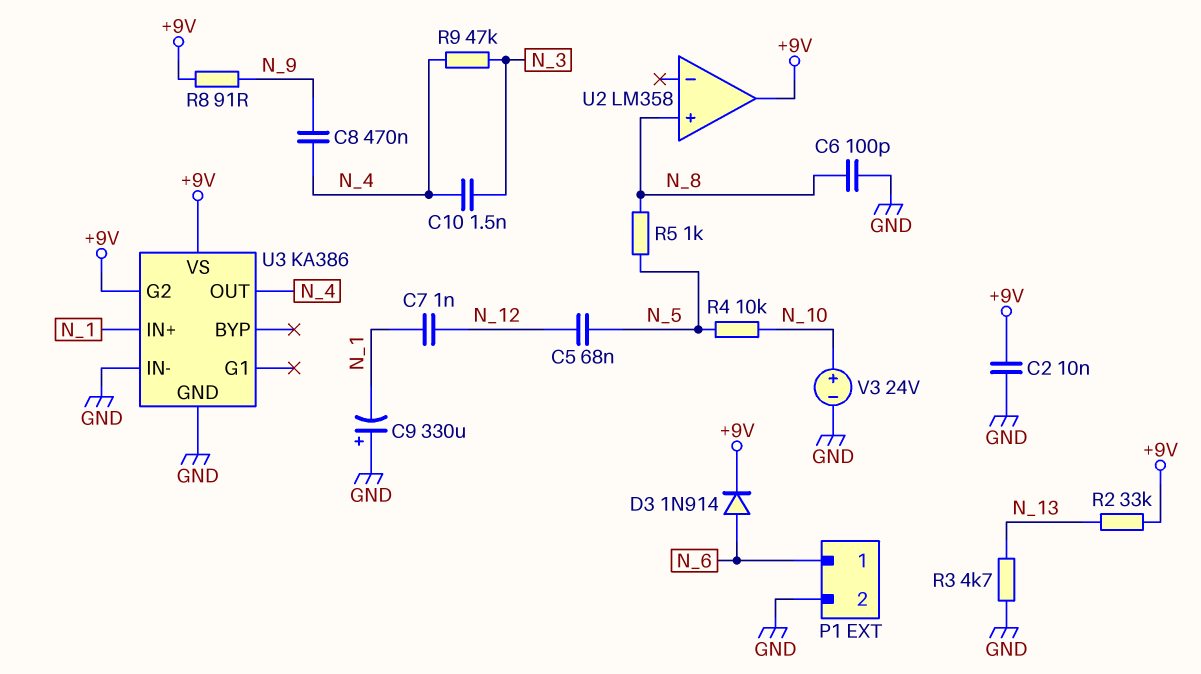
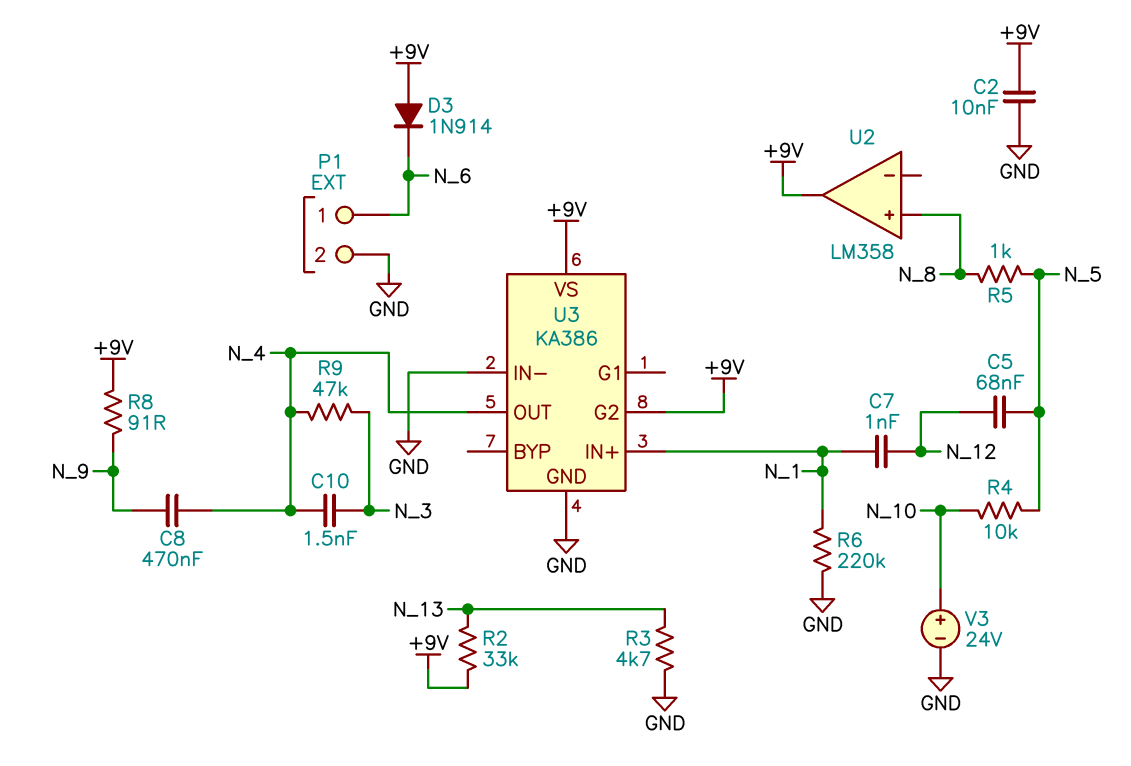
C6: 100pF (GND, N_8) -> none
C9: 330uF (plus GND, minus N_1) -> none
D3: diode 1N914 (A N_6, K +9V) -> diode 1N914 (A +9V, K N_6)
R6: none -> 220k (GND, N_1)

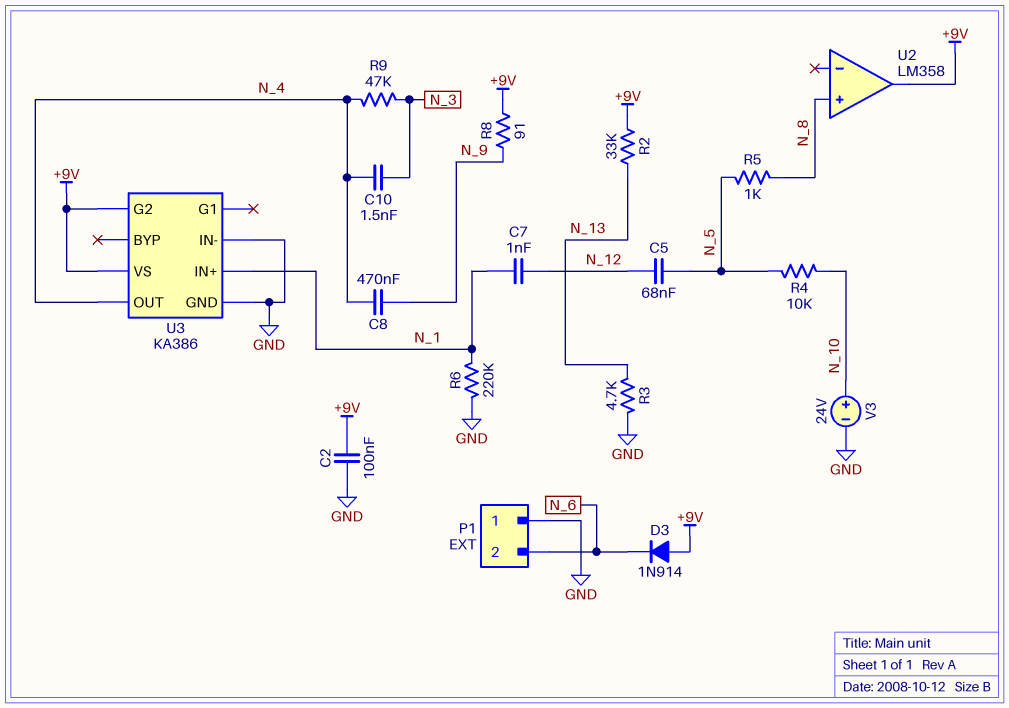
C2: 10nF (+9V, GND) -> 100nF (+9V, GND)
P1 pin 1: N_6 -> GND
P1 pin 2: GND -> N_6

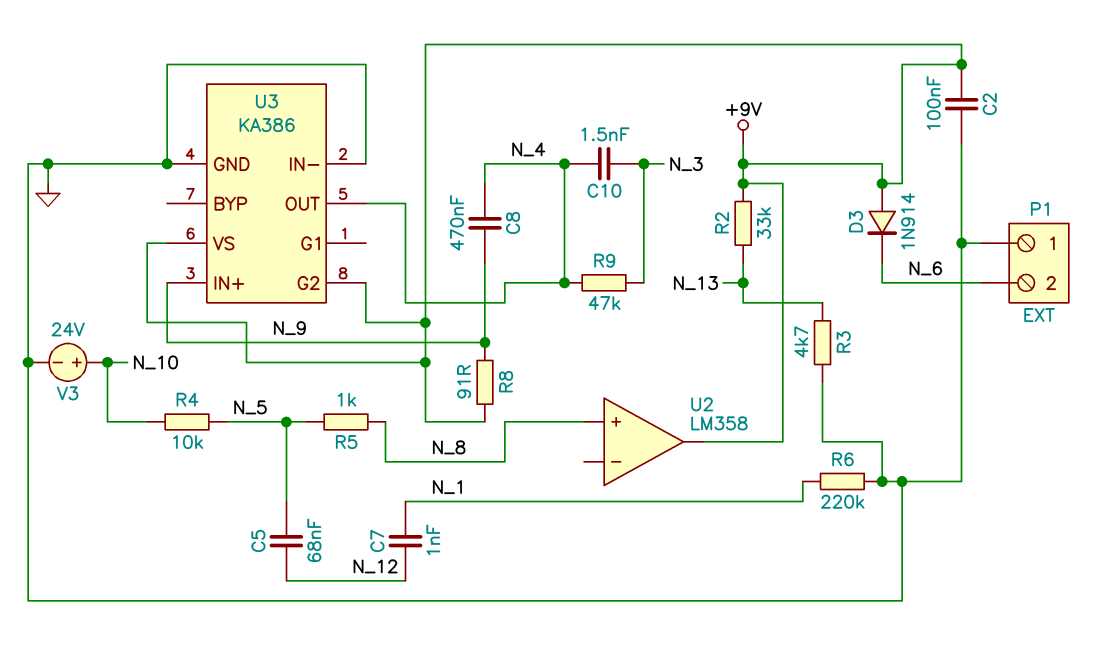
U3 pin IN+: N_1 -> N_9

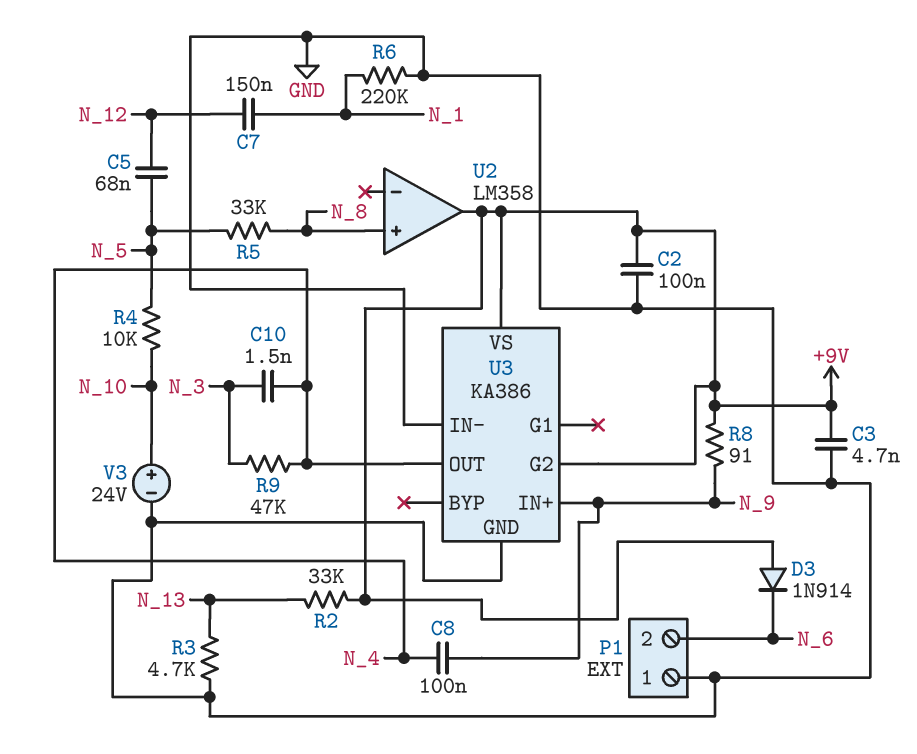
C3: none -> 4.7nF (+9V, GND)
C7: 1nF (N_1, N_12) -> 150nF (N_1, N_12)
C8: 470nF (N_4, N_9) -> 100nF (N_4, N_9)
R5: 1k (N_5, N_8) -> 33k (N_5, N_8)

